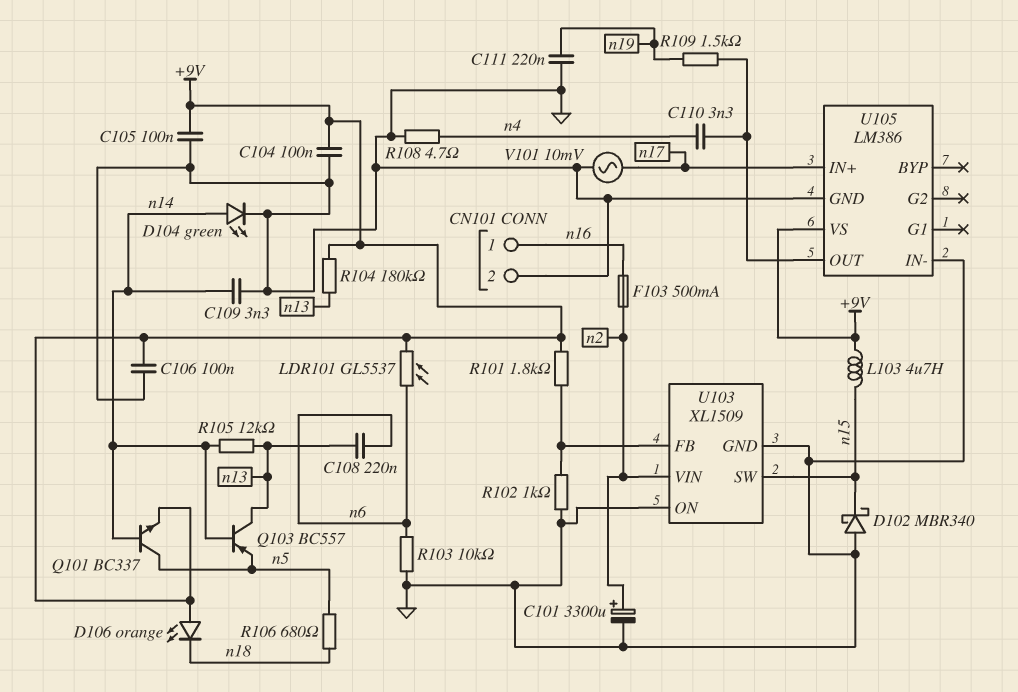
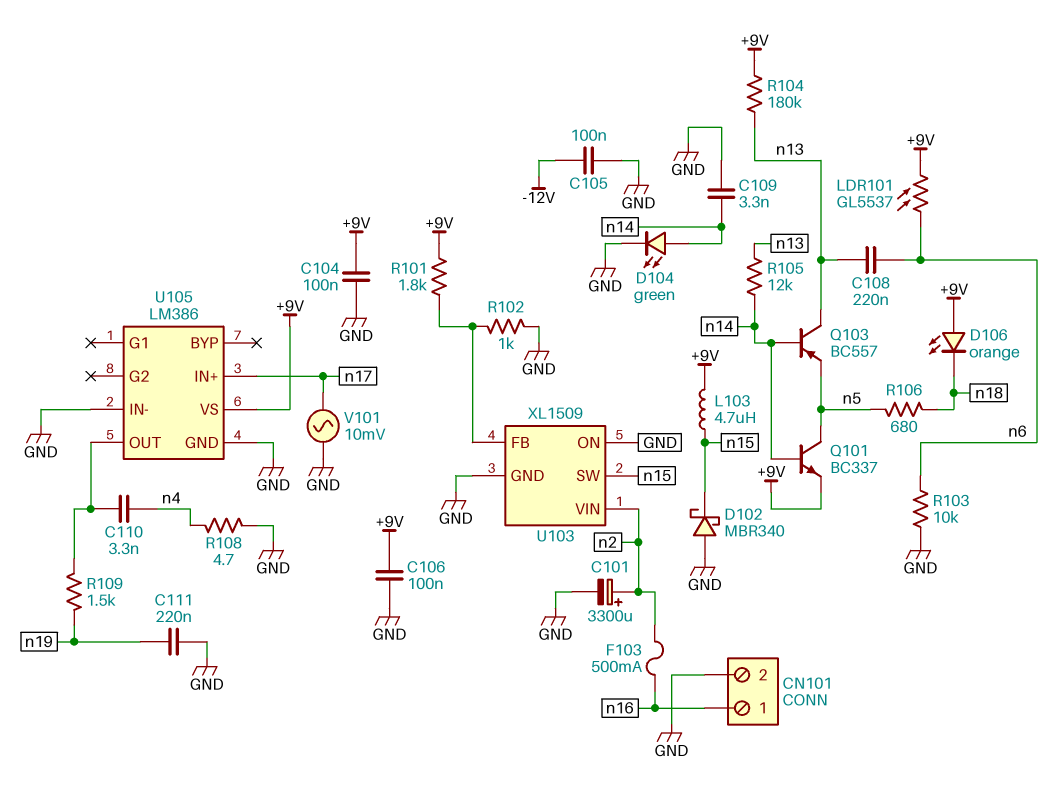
C105: 100nF (+9V, GND) -> 100nF (-12V, GND)

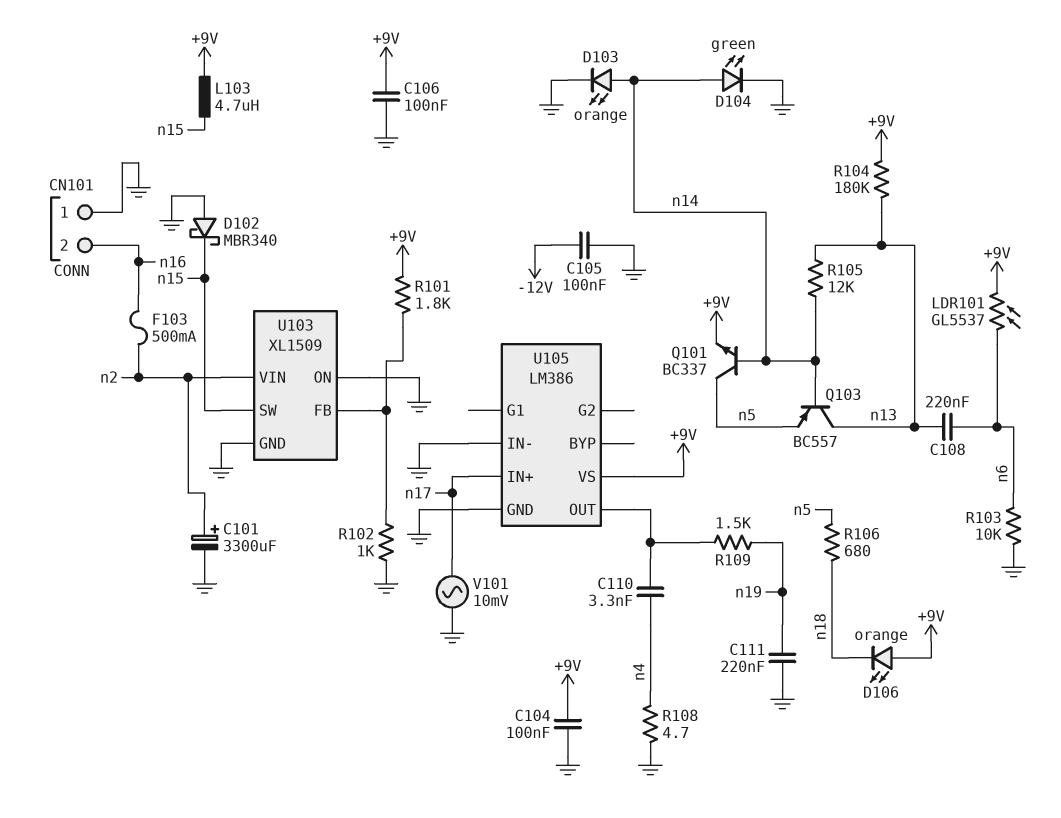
C109: 3.3nF (GND, n14) -> none
CN101 pin 1: n16 -> GND
CN101 pin 2: GND -> n16
D103: none -> LED orange (A n14, K GND)

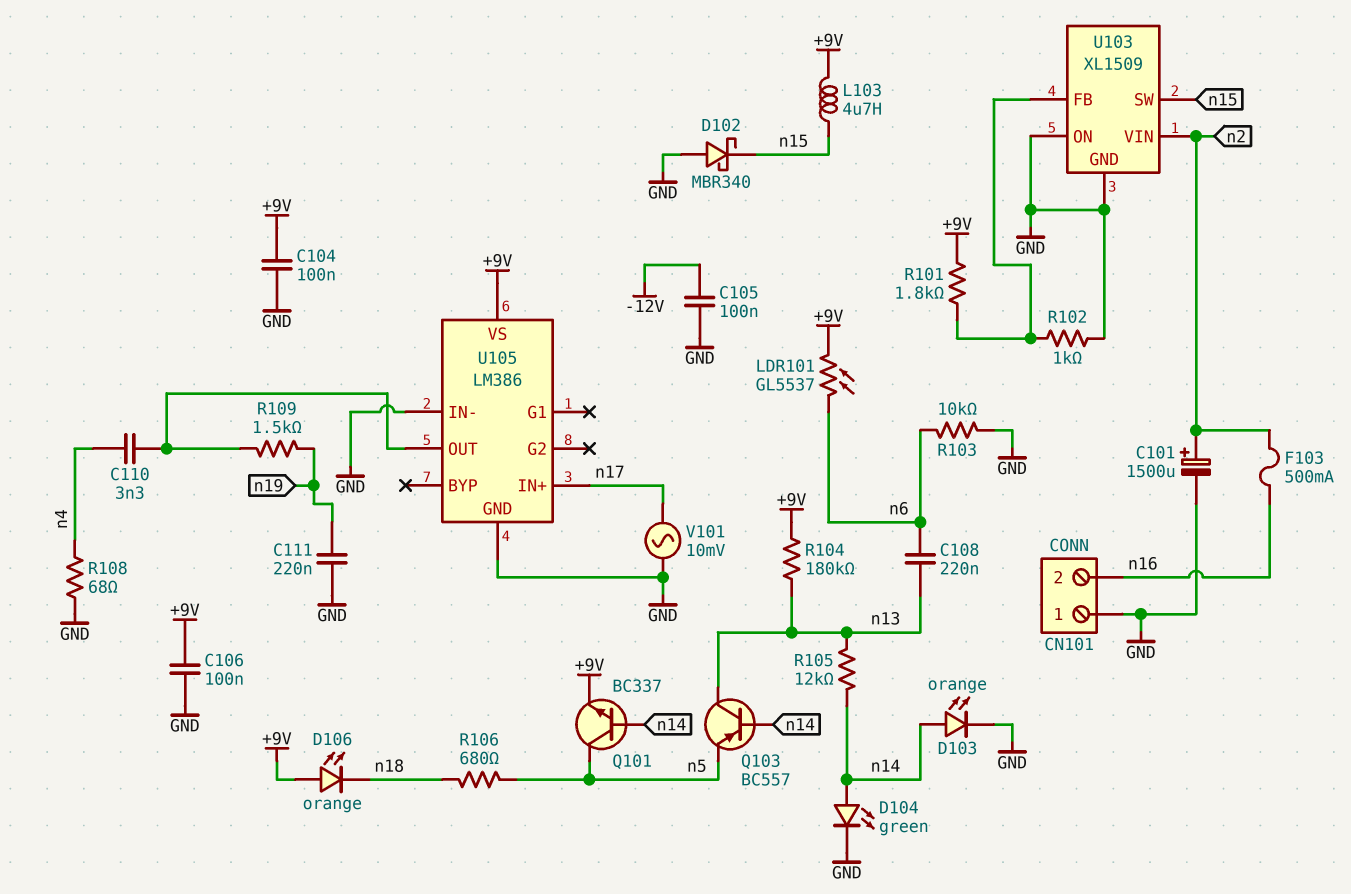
C101: 3300uF (plus n2, minus GND) -> 1500uF (plus n2, minus GND)
R108: 4.7 (GND, n4) -> 68 (GND, n4)

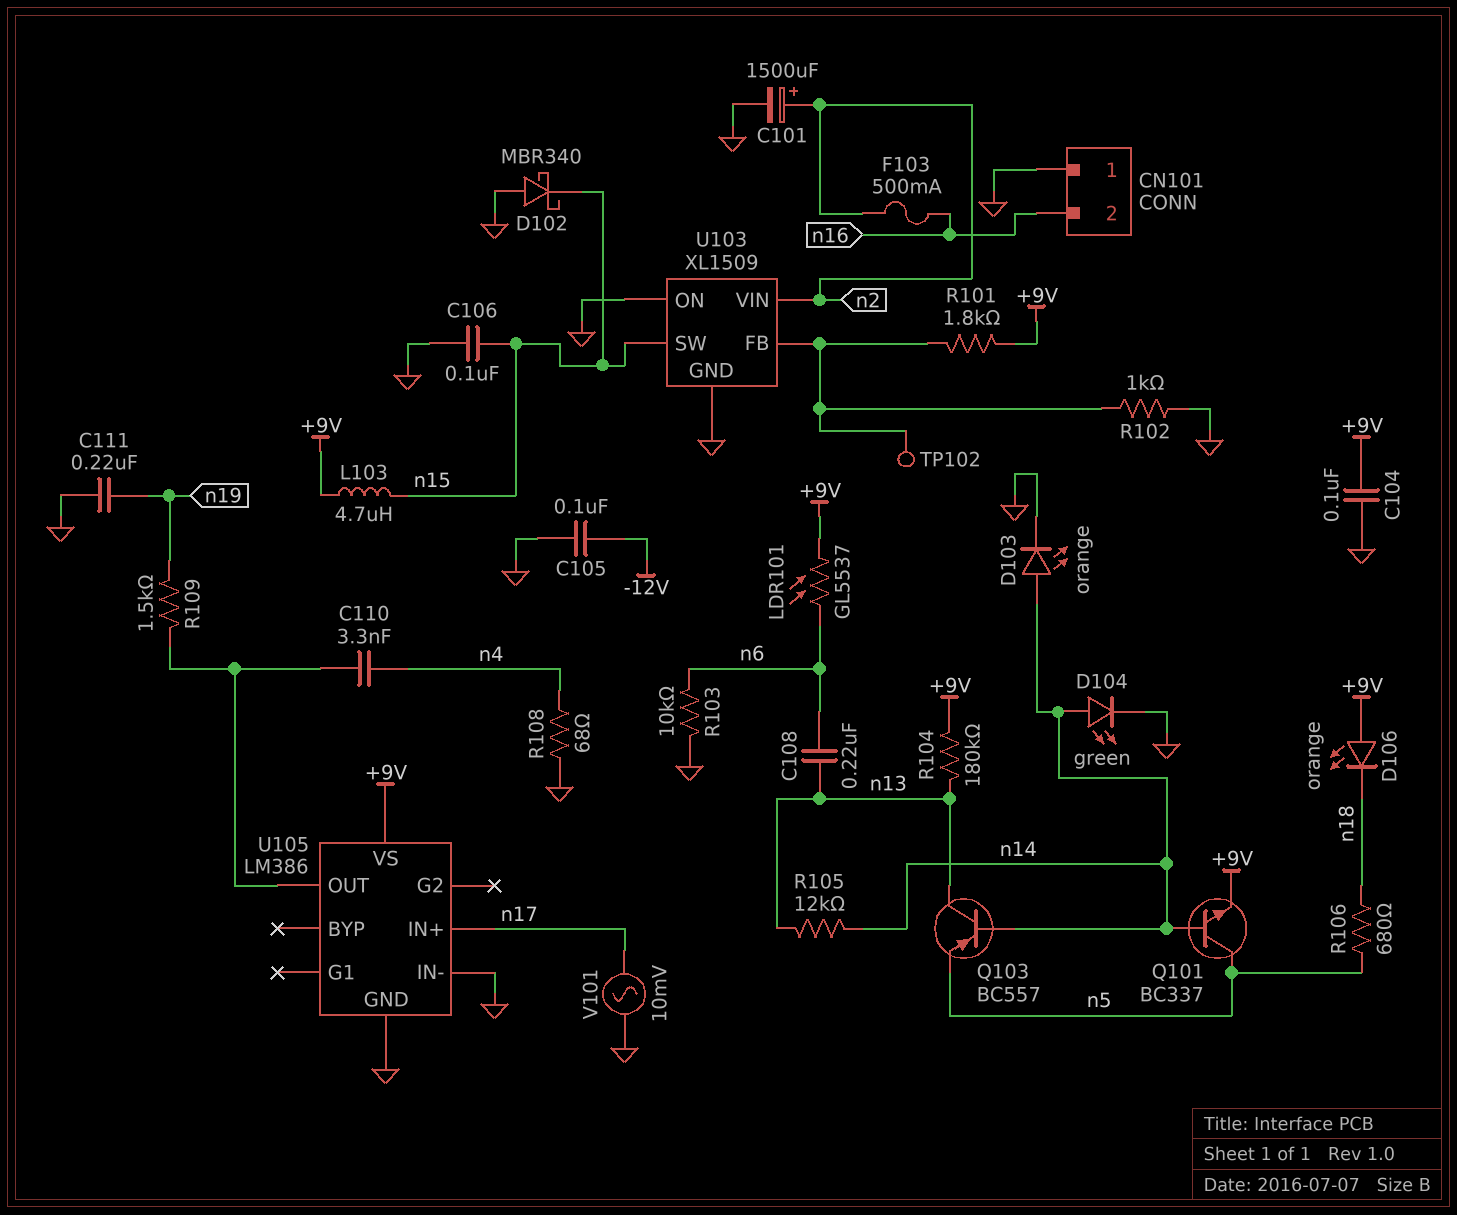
C106: 100nF (+9V, GND) -> 100nF (GND, n15)
TP102: none -> test point (U103/FB)

